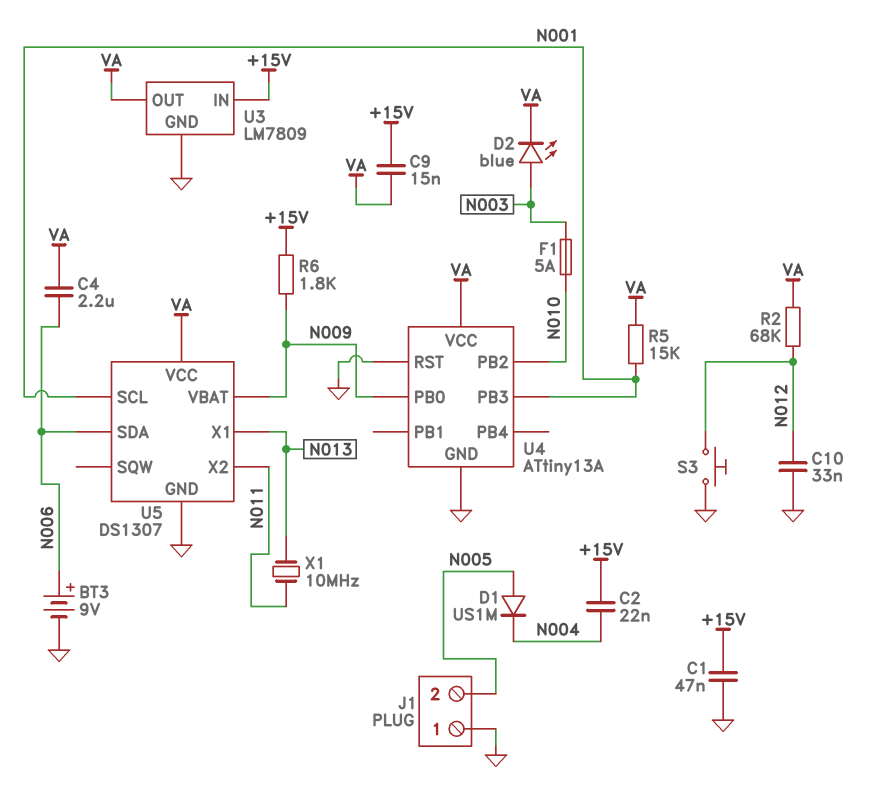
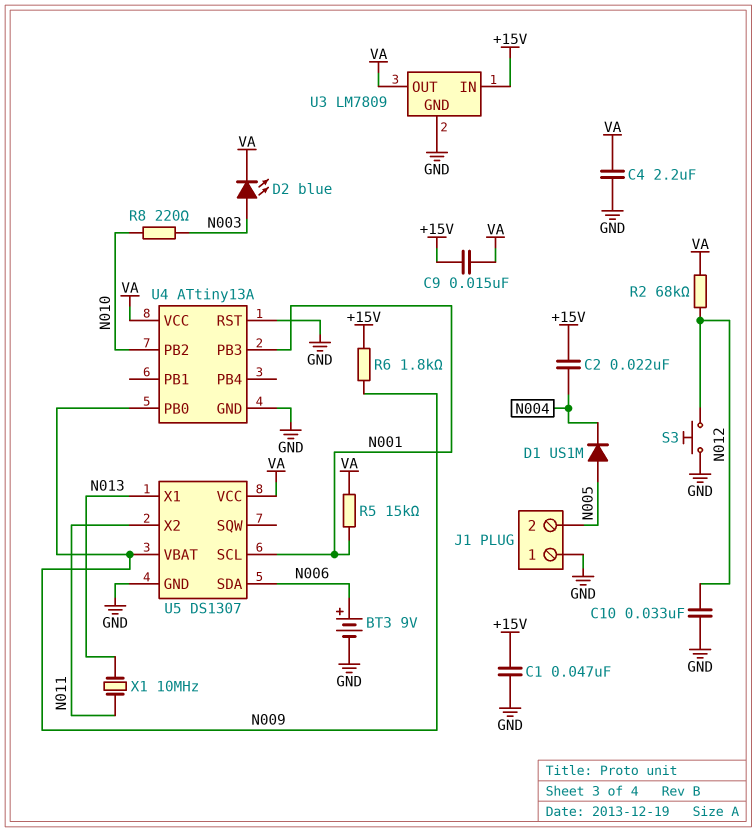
C4: 2.2uF (N006, VA) -> 2.2uF (GND, VA)
F1: 5A (N003, N010) -> none
R8: none -> 220 (N003, N010)

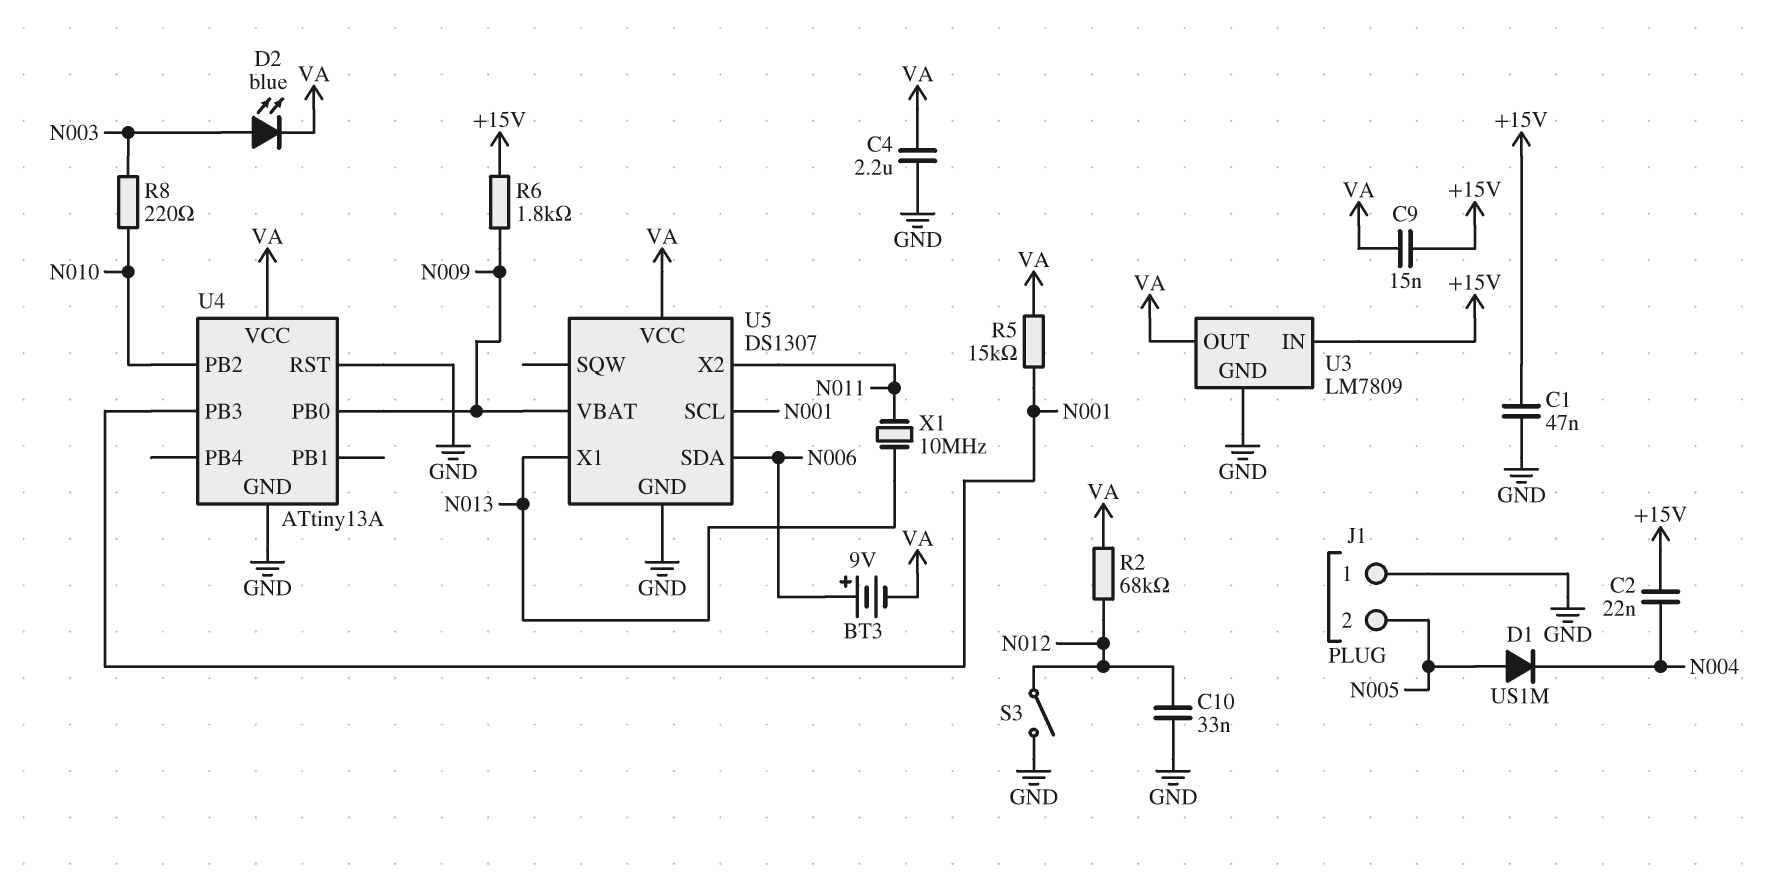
BT3: 9V (plus N006, minus GND) -> 9V (plus N006, minus VA)
S3: button (GND, N012) -> switch (GND, N012)

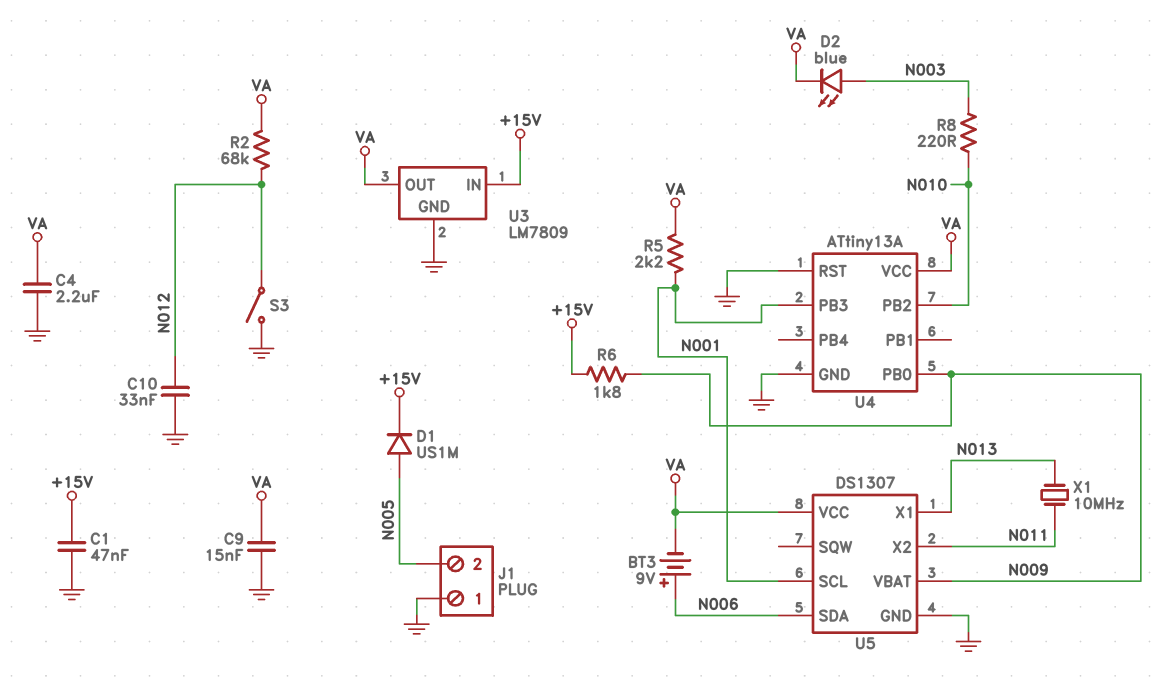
C2: 22nF (+15V, N004) -> none
C9: 15nF (+15V, VA) -> 15nF (GND, VA)
D1: diode US1M (A N005, K N004) -> diode US1M (A N005, K +15V)
R5: 15k (N001, VA) -> 2.2k (N001, VA)

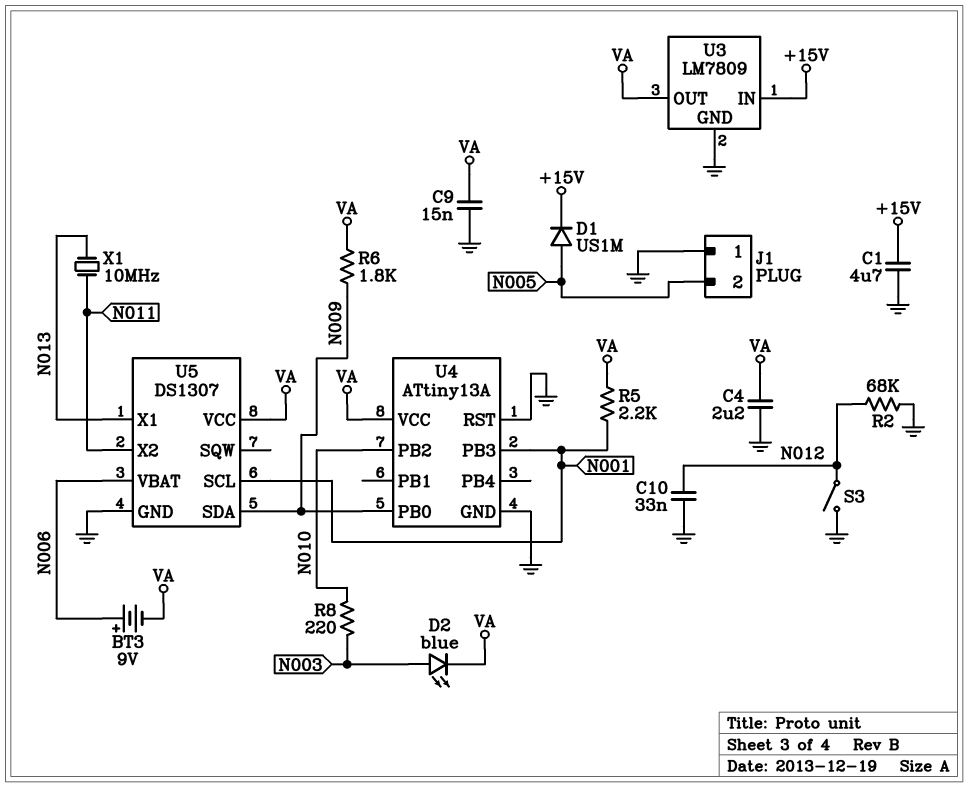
C1: 47nF (+15V, GND) -> 4.7uF (+15V, GND)
R2: 68k (N012, VA) -> 68k (GND, N012)
R6: 1.8k (+15V, N009) -> 1.8k (N009, VA)
U5 pin SDA: N006 -> N009
U5 pin VBAT: N009 -> N006

